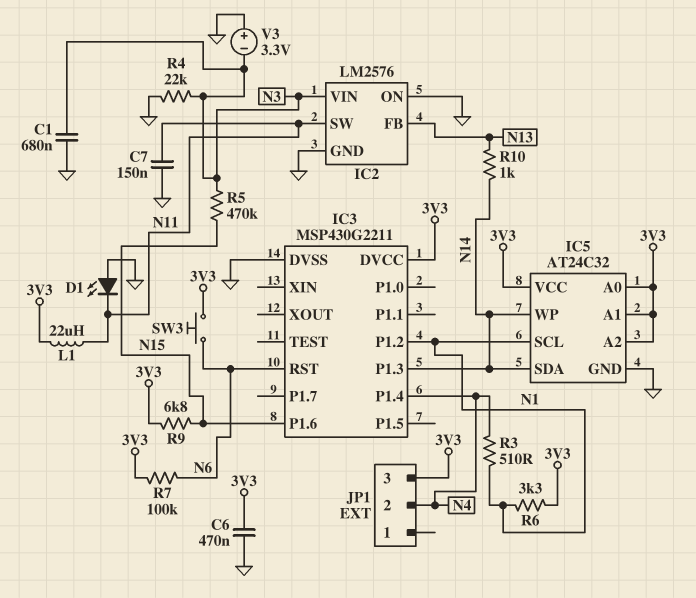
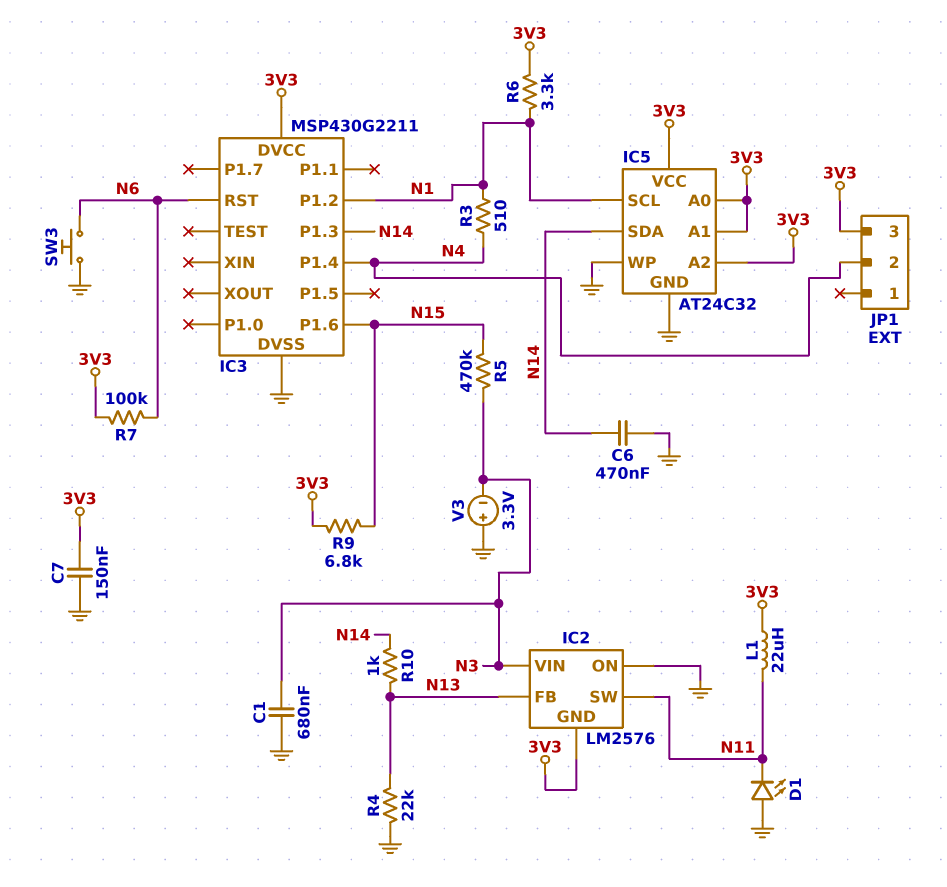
C6: 470nF (3V3, GND) -> 470nF (GND, N14)
C7: 150nF (GND, N11) -> 150nF (3V3, GND)
IC2 pin GND: GND -> 3V3
IC5 pin WP: N14 -> GND
R4: 22k (GND, N3) -> 22k (GND, N13)
SW3: button (3V3, N6) -> button (GND, N6)

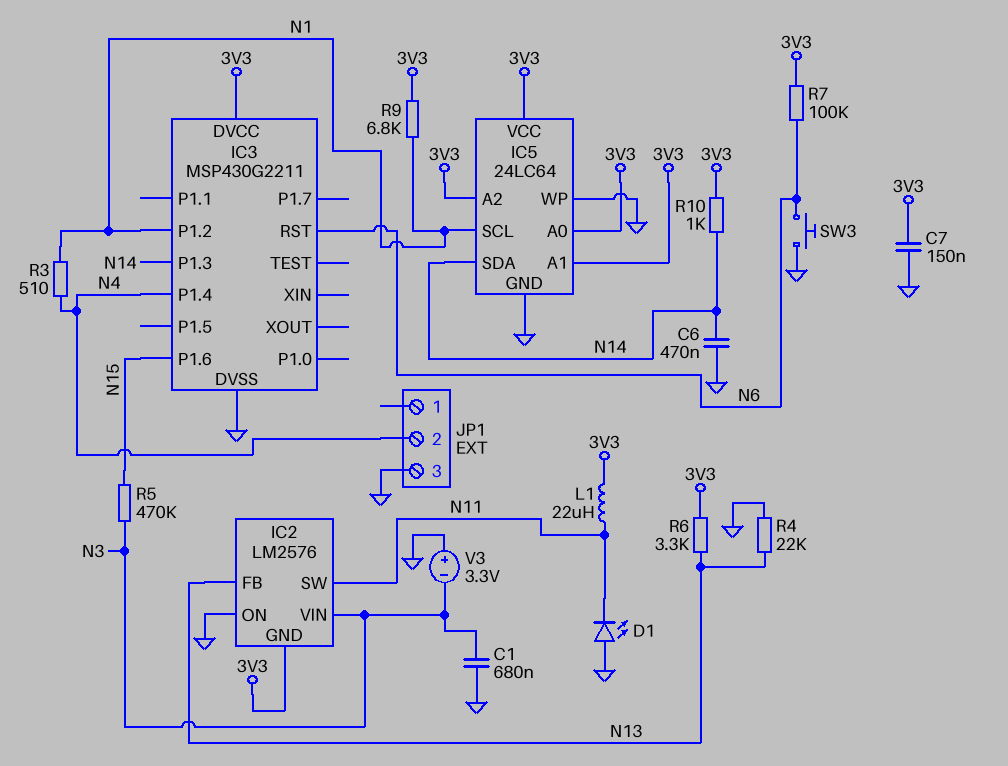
IC5: AT24C32 -> 24LC64
JP1 pin 3: 3V3 -> GND
R6: 3.3k (3V3, N1) -> 3.3k (3V3, N13)
R9: 6.8k (3V3, N15) -> 6.8k (3V3, N1)
R10: 1k (N13, N14) -> 1k (3V3, N14)

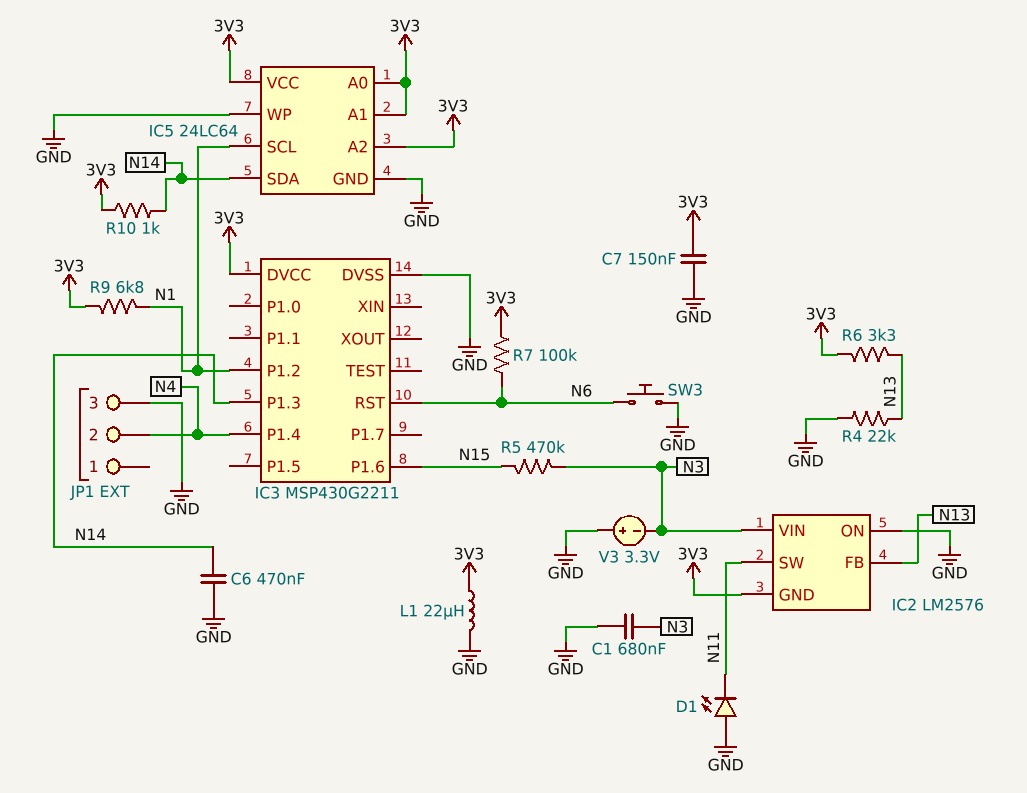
L1: 22uH (3V3, N11) -> 22uH (3V3, GND)
R3: 510 (N1, N4) -> none

